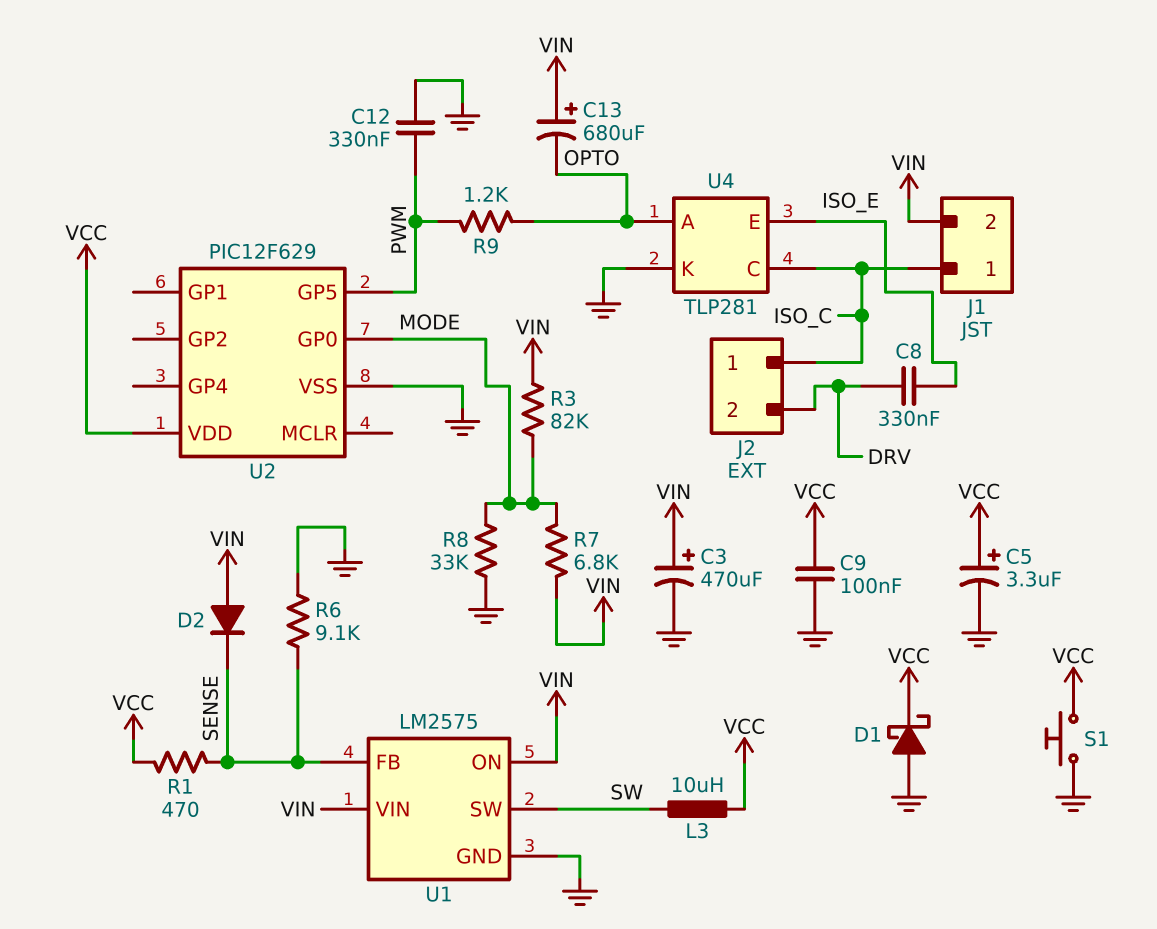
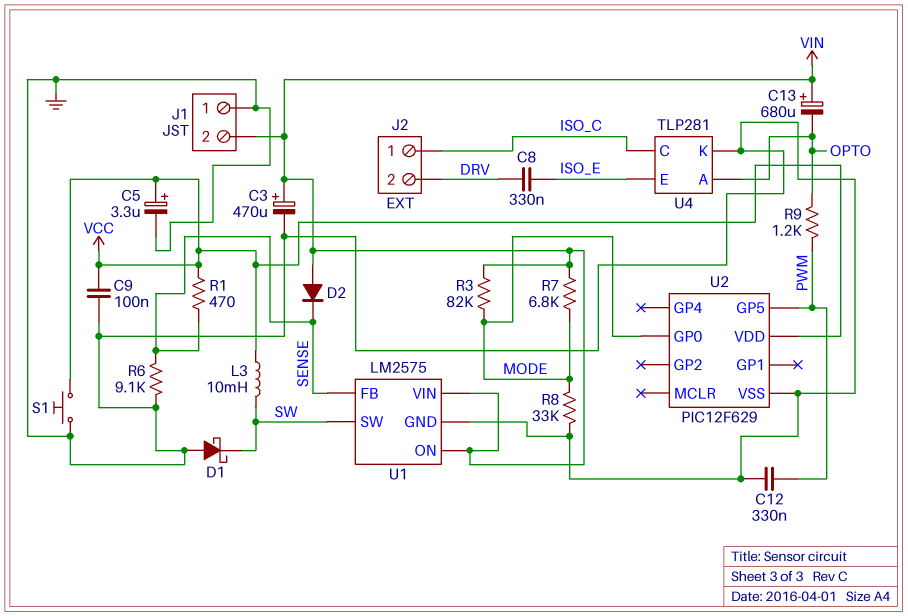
D1: schottky (A GND, K VCC) -> schottky (A GND, K SW)
J1 pin 1: ISO_C -> GND
L3: 10uH (SW, VCC) -> 10mH (SW, VCC)

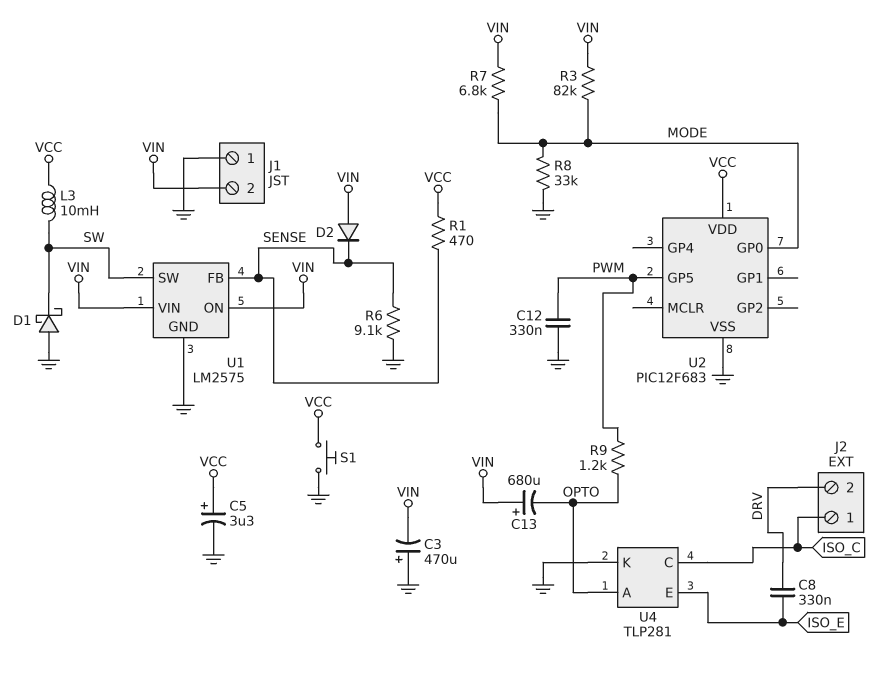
C3: 470uF (plus VIN, minus GND) -> 470uF (plus GND, minus VIN)
C9: 100nF (GND, VCC) -> none
U2: PIC12F629 -> PIC12F683

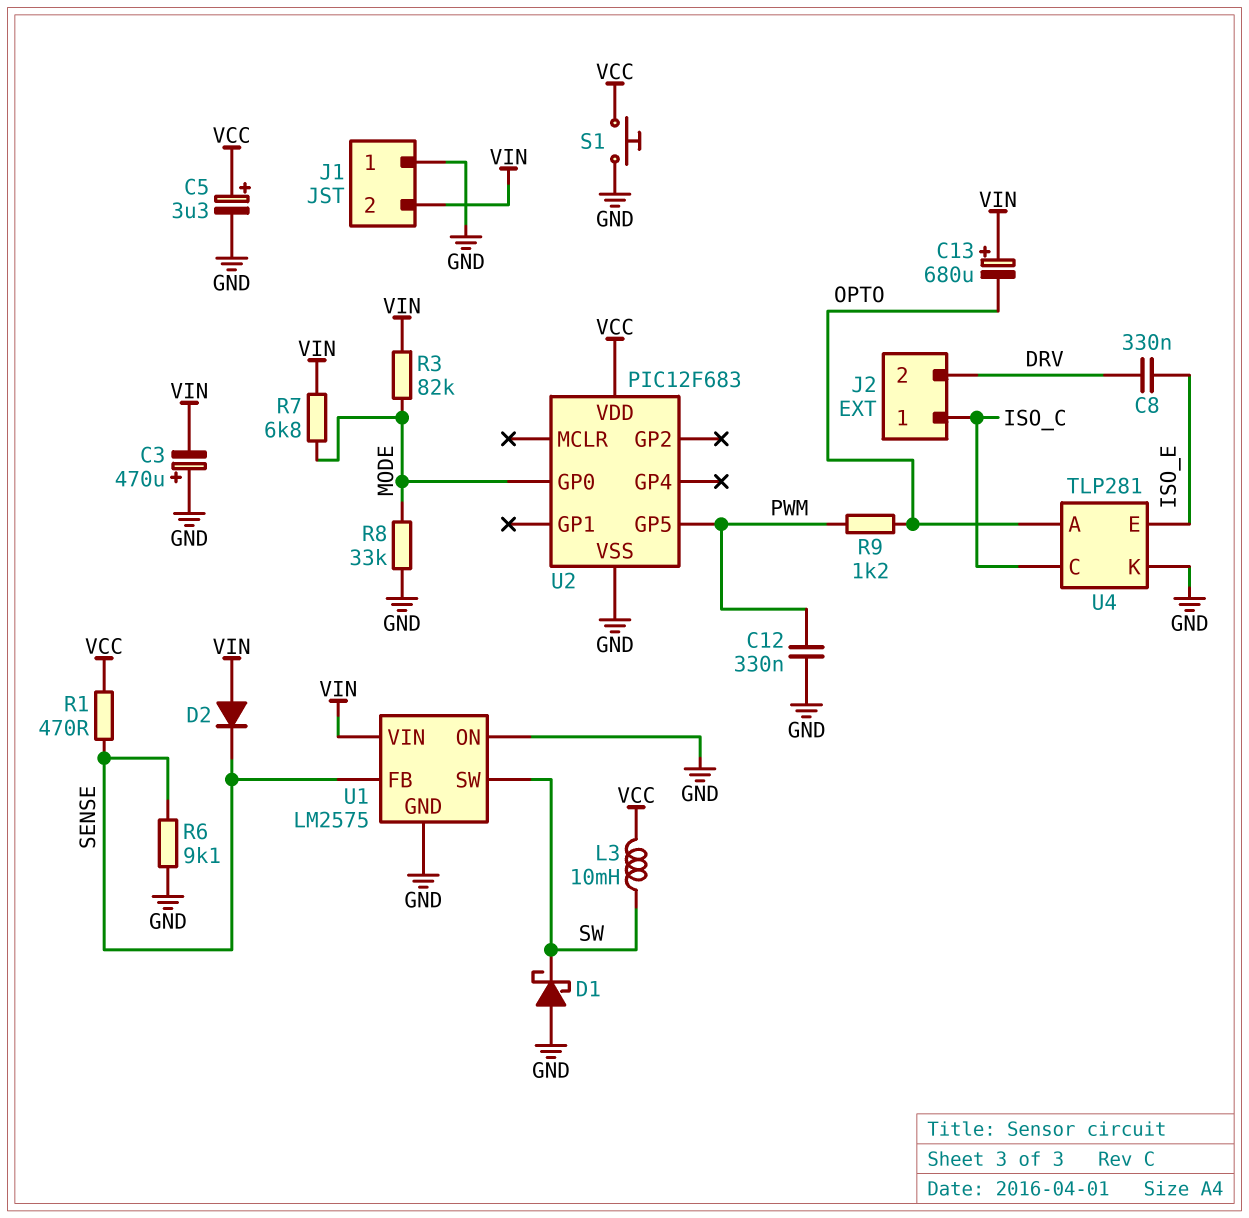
U1 pin ON: VIN -> GND

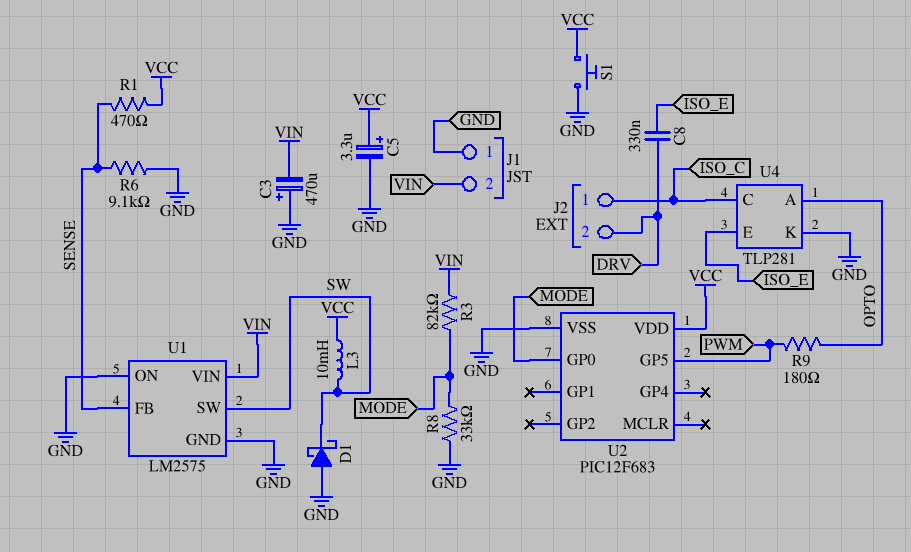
C12: 330nF (GND, PWM) -> none
C13: 680uF (plus VIN, minus OPTO) -> none
D2: diode (A VIN, K SENSE) -> none
R7: 6.8k (MODE, VIN) -> none
R9: 1.2k (OPTO, PWM) -> 180 (OPTO, PWM)

